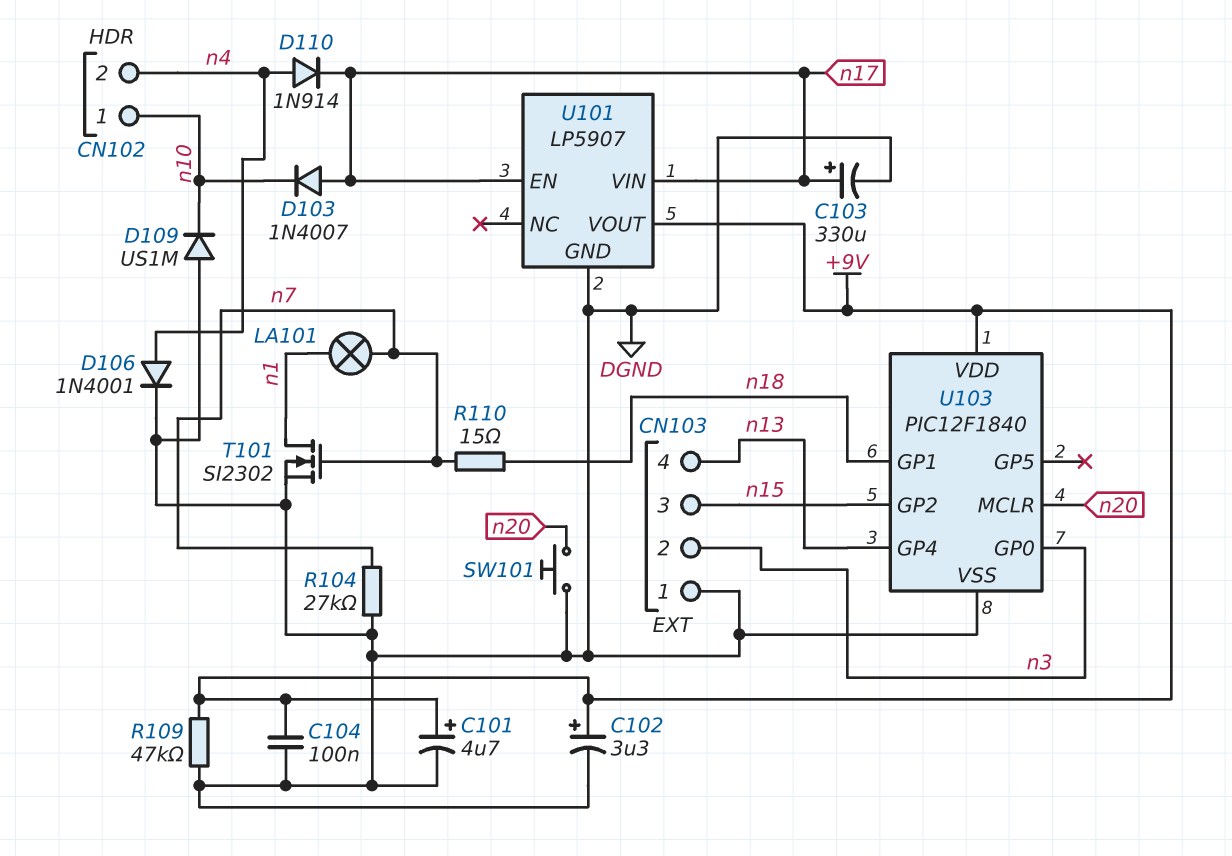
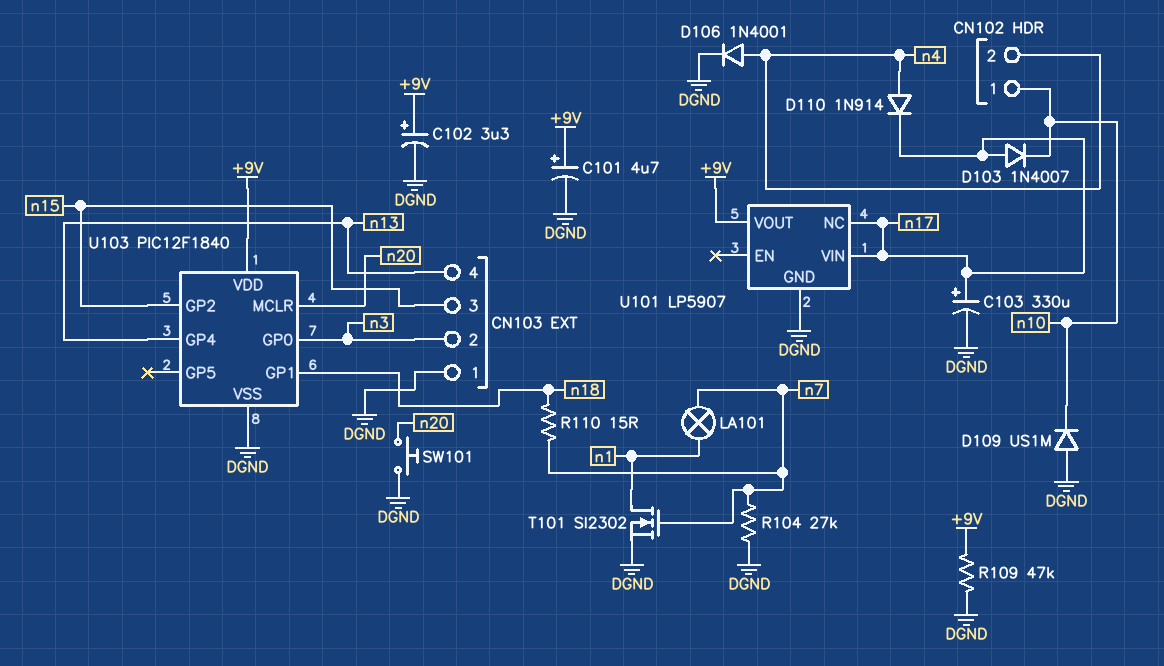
C104: 100nF (+9V, DGND) -> none
U101 pin EN: n17 -> none
U101 pin NC: none -> n17

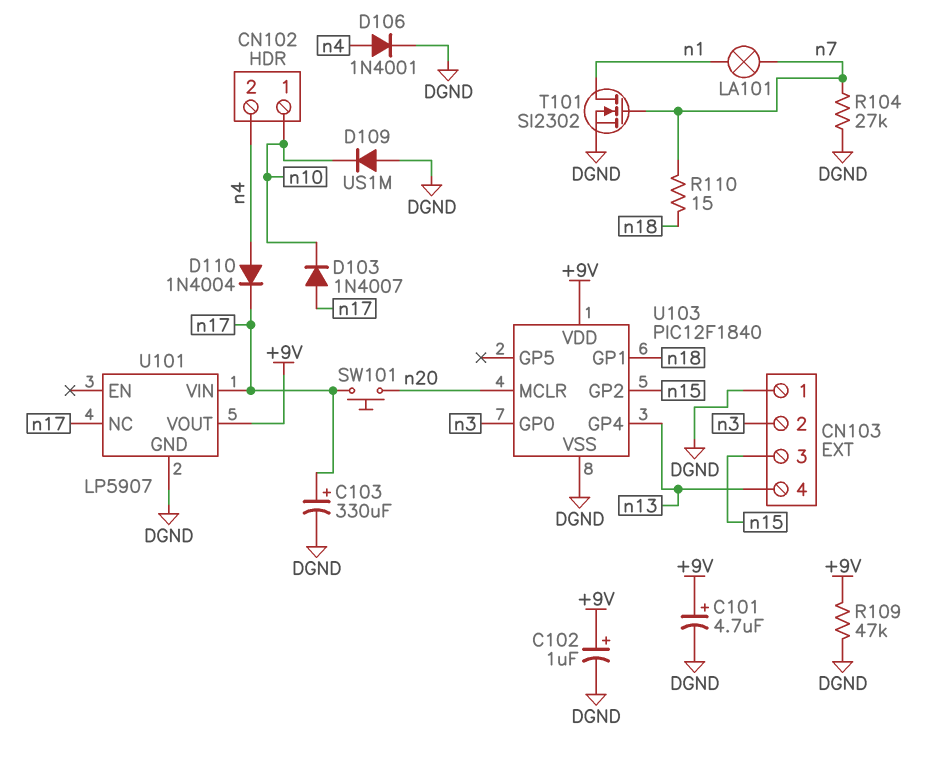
C102: 3.3uF (plus +9V, minus DGND) -> 1uF (plus +9V, minus DGND)
D110: diode 1N914 (A n4, K n17) -> diode 1N4004 (A n4, K n17)
SW101: button (DGND, n20) -> button (n17, n20)

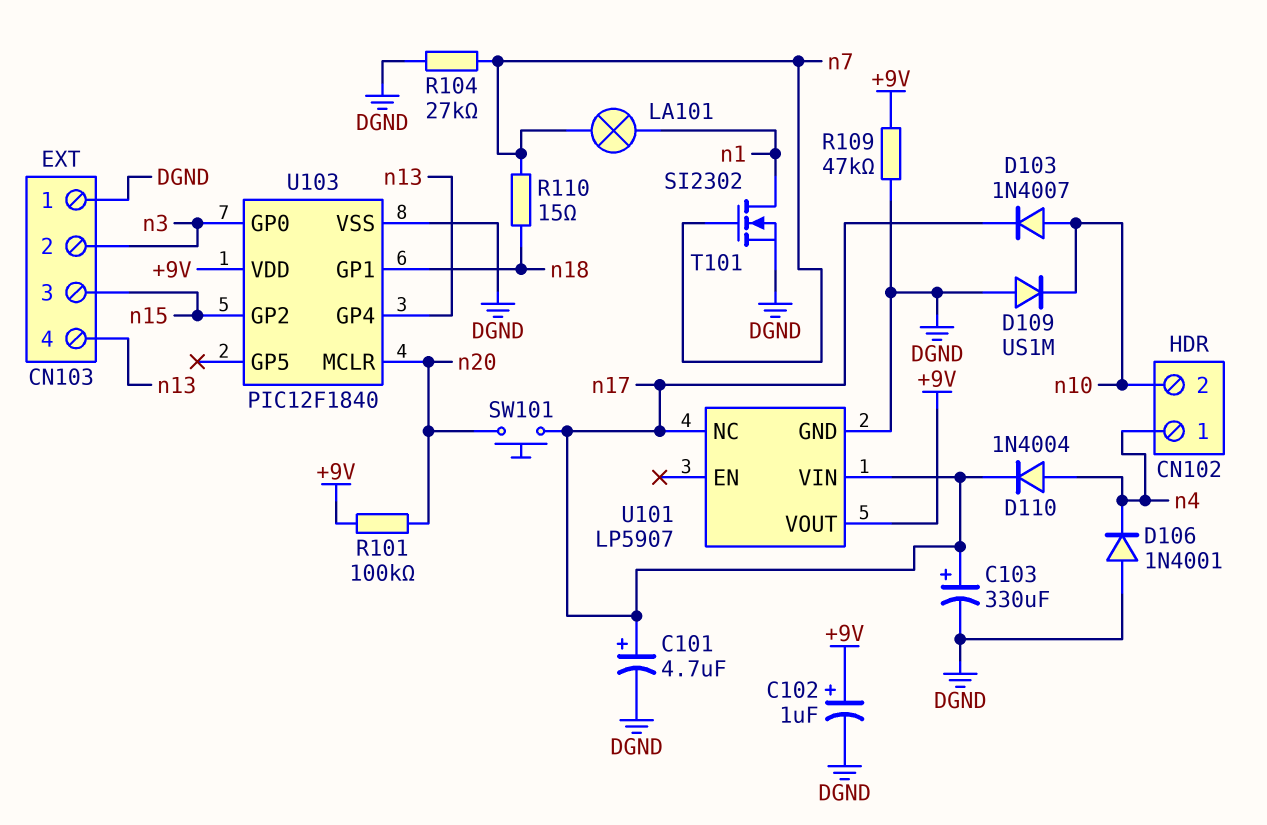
C101: 4.7uF (plus +9V, minus DGND) -> 4.7uF (plus n17, minus DGND)
CN102 pin 1: n10 -> n4
CN102 pin 2: n4 -> n10
D103: diode 1N4007 (A n17, K n10) -> diode 1N4007 (A n10, K n17)
D106: diode 1N4001 (A n4, K DGND) -> diode 1N4001 (A DGND, K n4)
R101: none -> 100k (+9V, n20)

